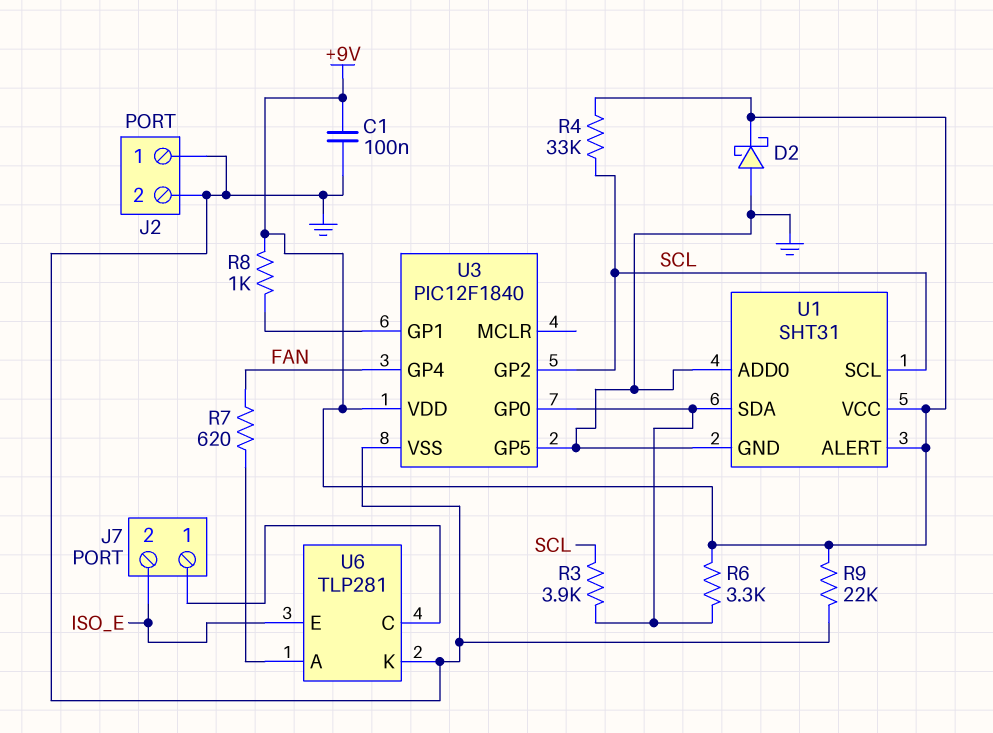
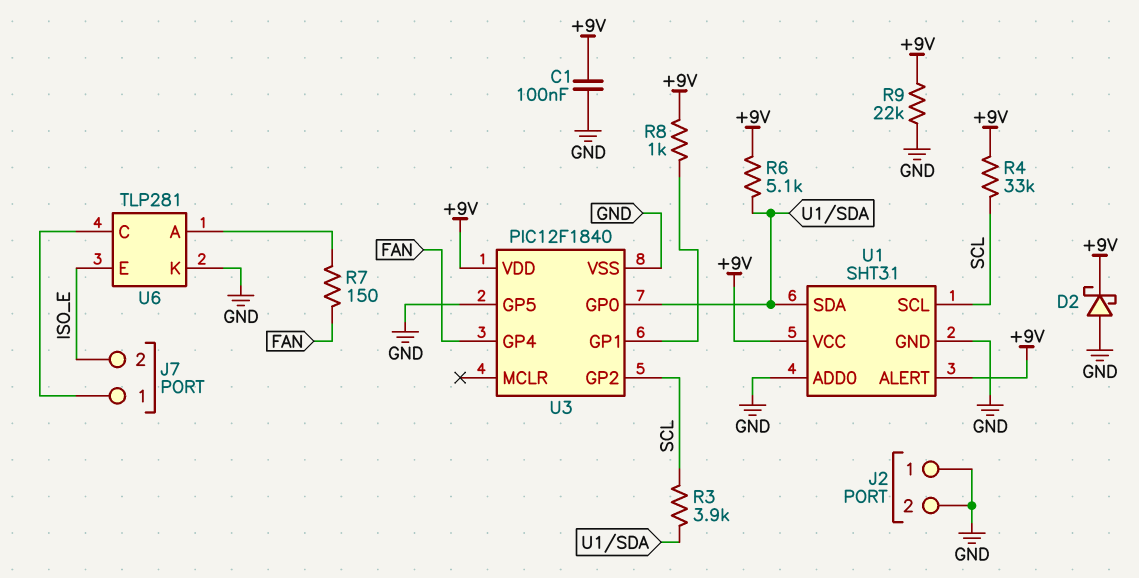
R6: 3.3k (+9V, U1/SDA) -> 5.1k (+9V, U1/SDA)
R7: 620 (FAN, U6/A) -> 150 (FAN, U6/A)

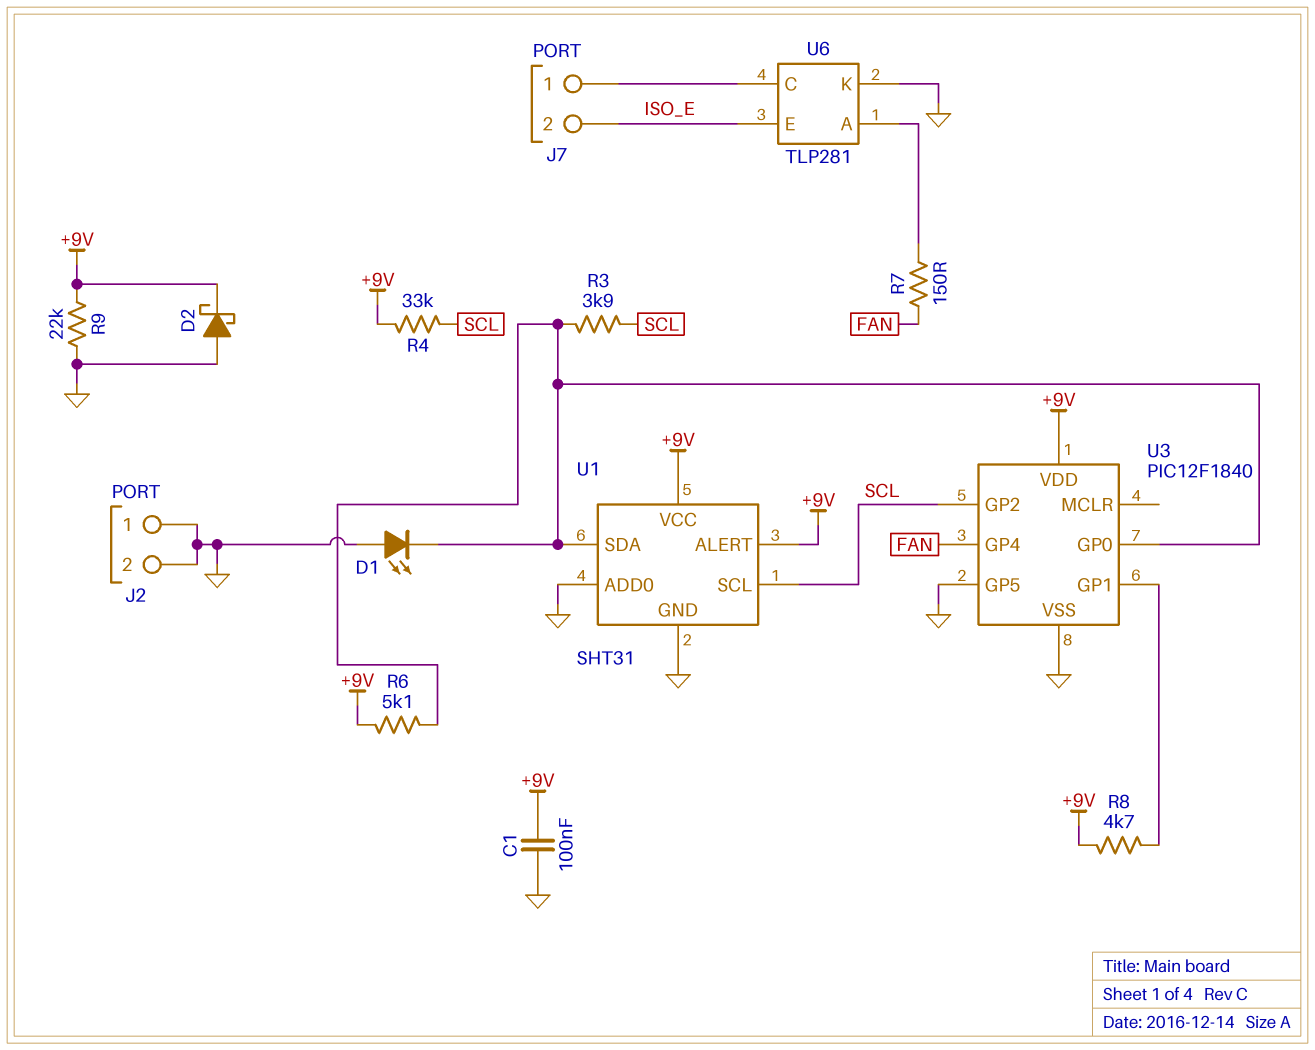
D1: none -> LED (A GND, K U1/SDA)
R8: 1k (+9V, U3/GP1) -> 4.7k (+9V, U3/GP1)

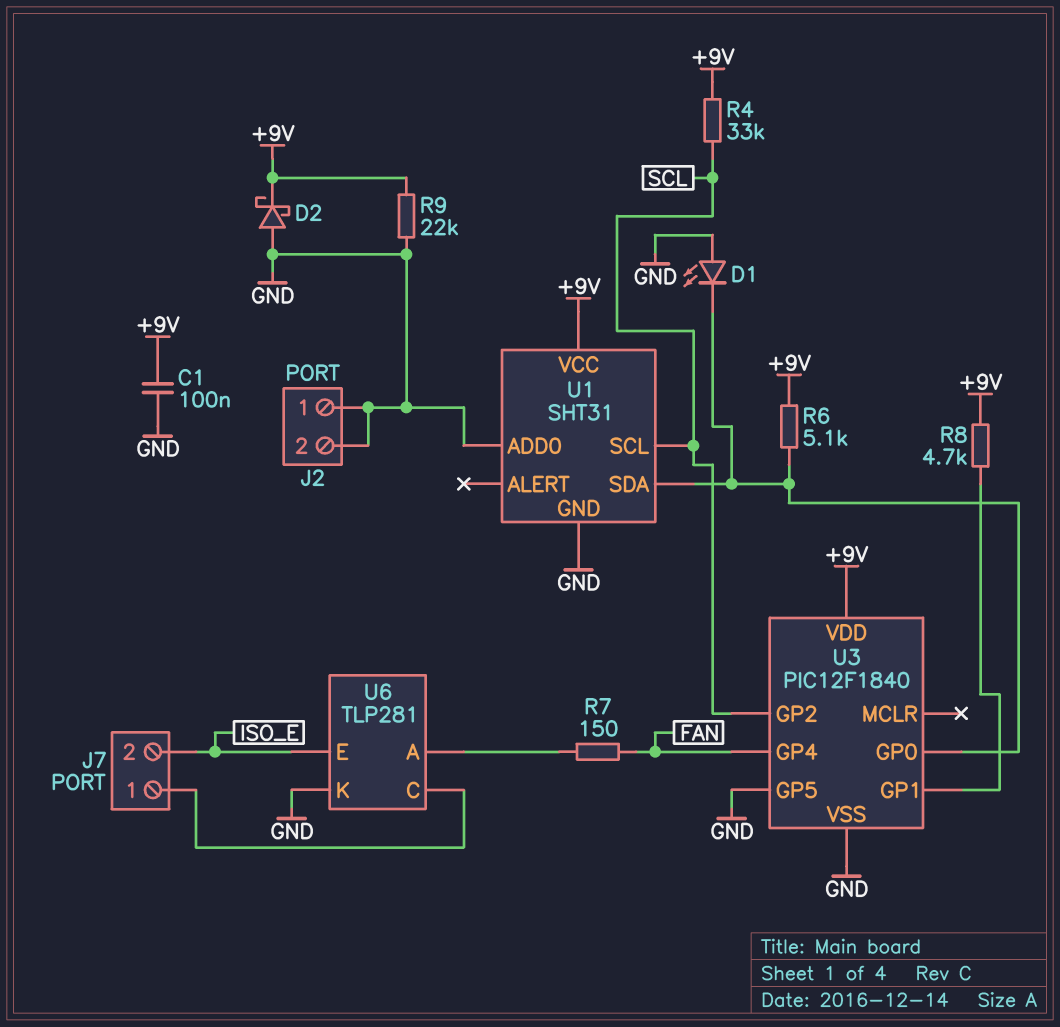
R3: 3.9k (SCL, U1/SDA) -> none
U1 pin ALERT: +9V -> none

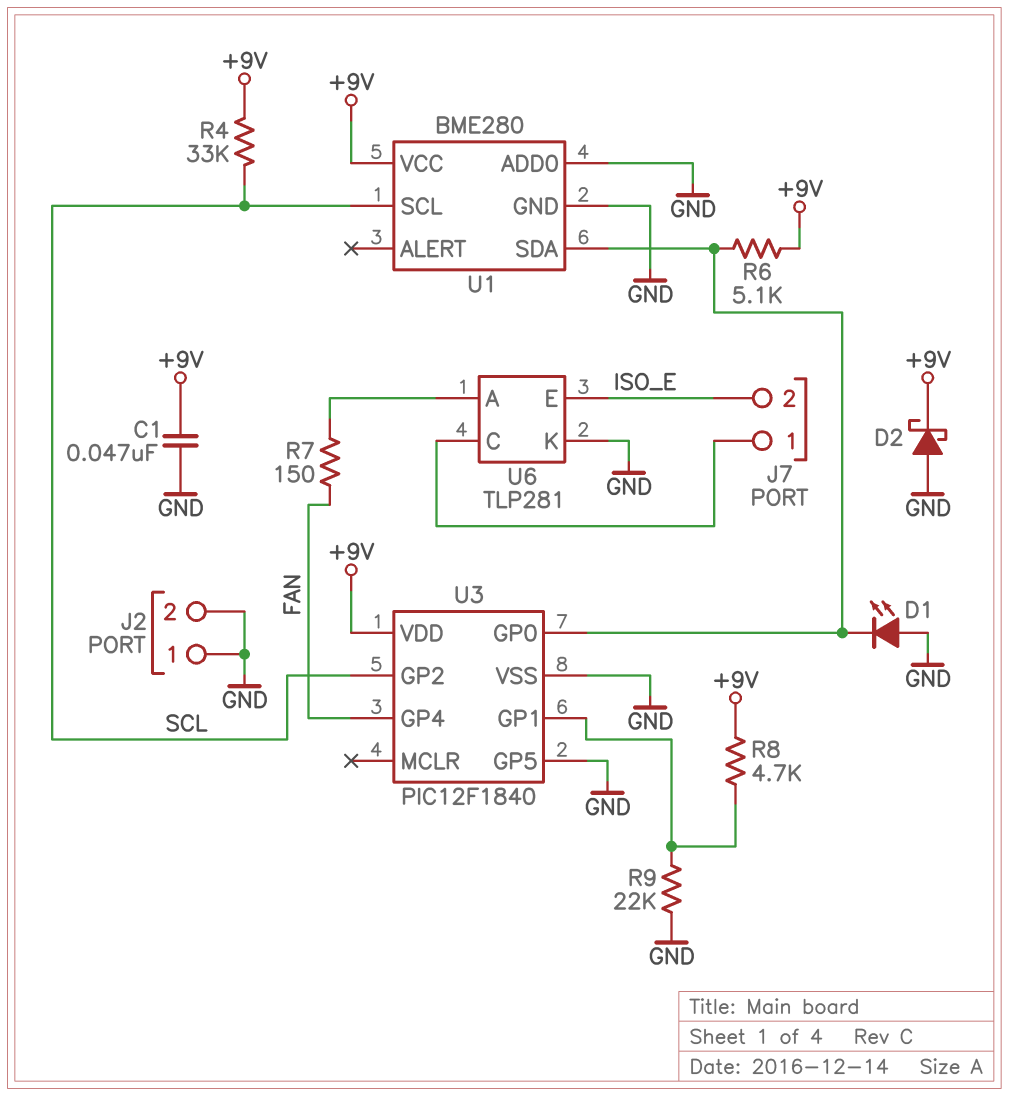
C1: 100nF (+9V, GND) -> 47nF (+9V, GND)
R9: 22k (+9V, GND) -> 22k (GND, U3/GP1)
U1: SHT31 -> BME280

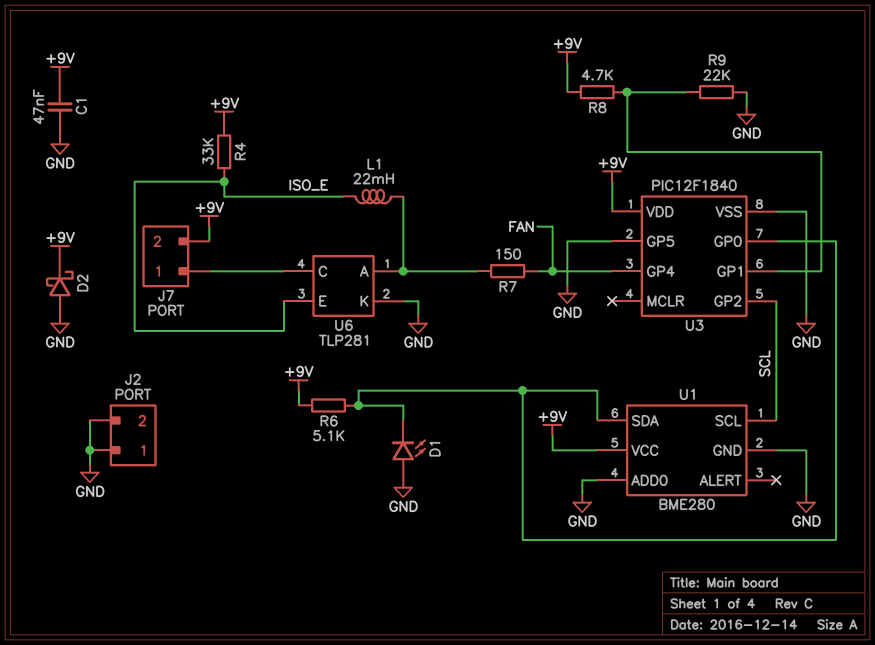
J7 pin 2: ISO_E -> +9V
L1: none -> 22mH (ISO_E, U6/A)
R4: 33k (+9V, SCL) -> 33k (+9V, ISO_E)

